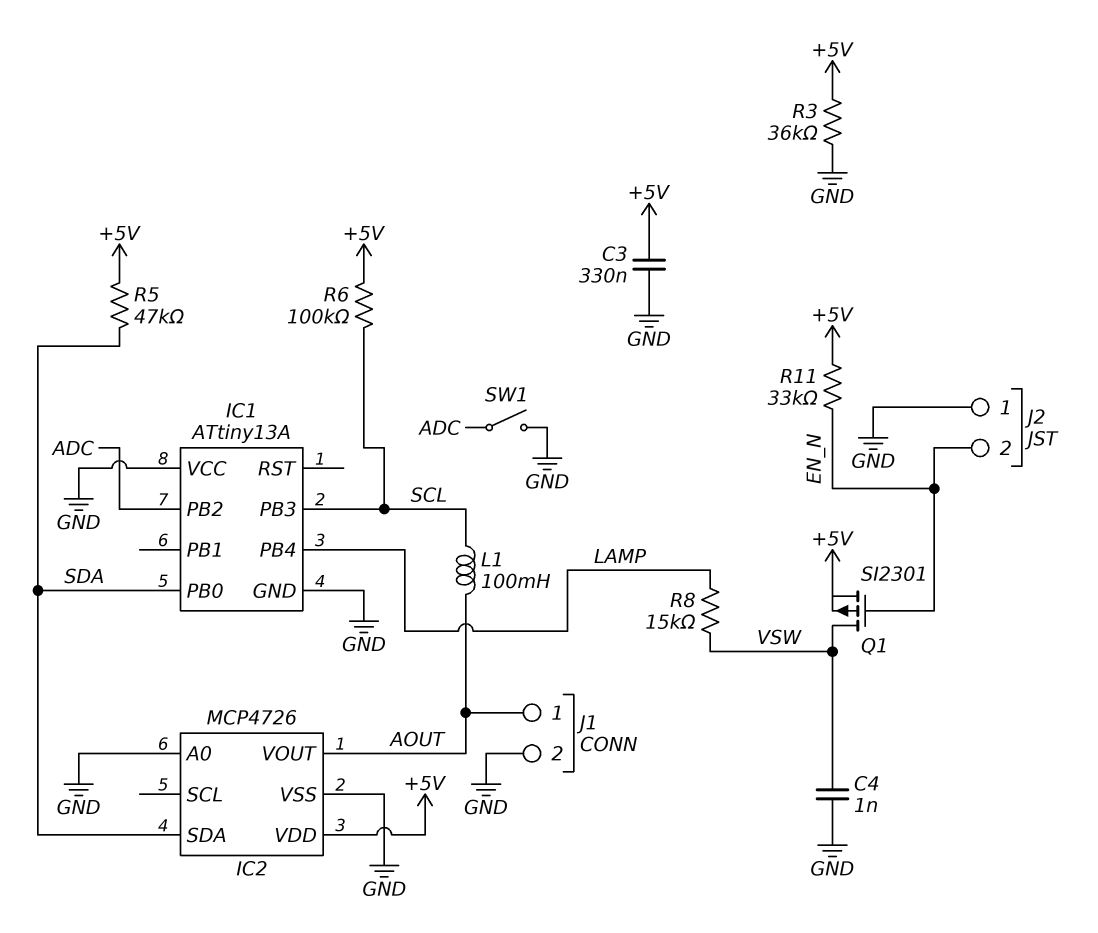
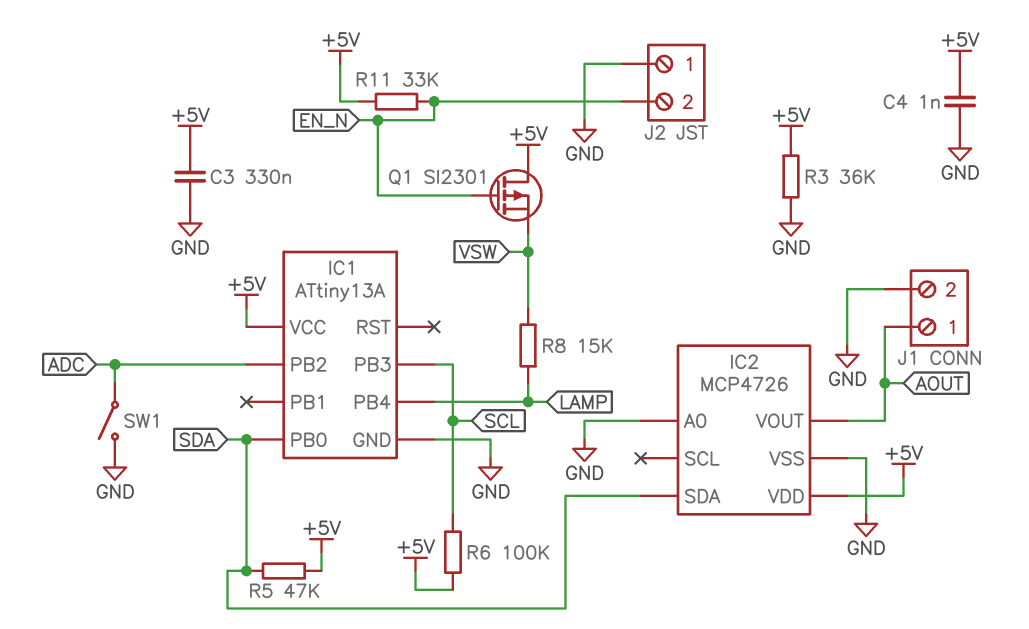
C4: 1nF (GND, VSW) -> 1nF (+5V, GND)
IC1 pin VCC: GND -> +5V
L1: 100mH (AOUT, SCL) -> none
Q1: PMOS SI2301 (G EN_N, D VSW, S +5V) -> PMOS SI2301 (G EN_N, D +5V, S VSW)

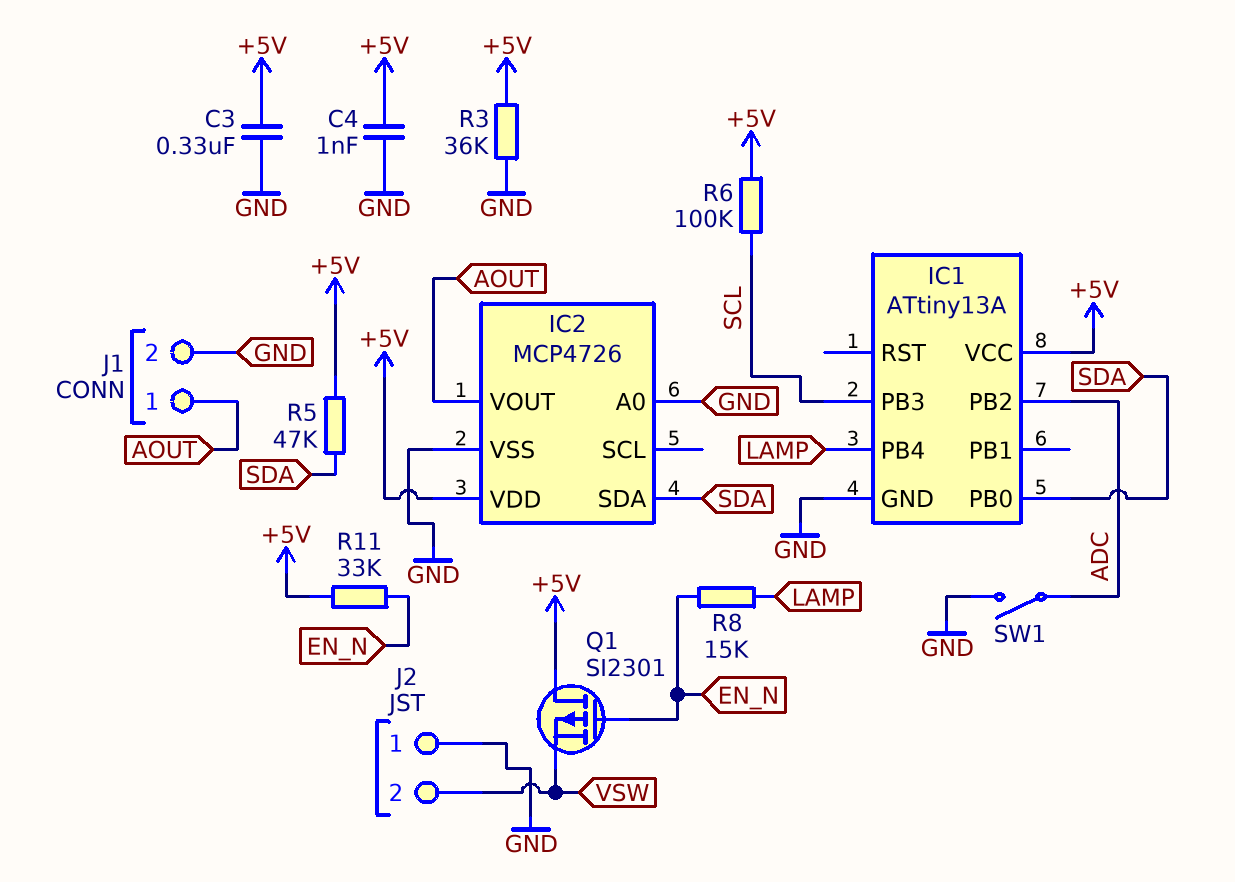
J2 pin 2: EN_N -> VSW
R8: 15k (LAMP, VSW) -> 15k (EN_N, LAMP)

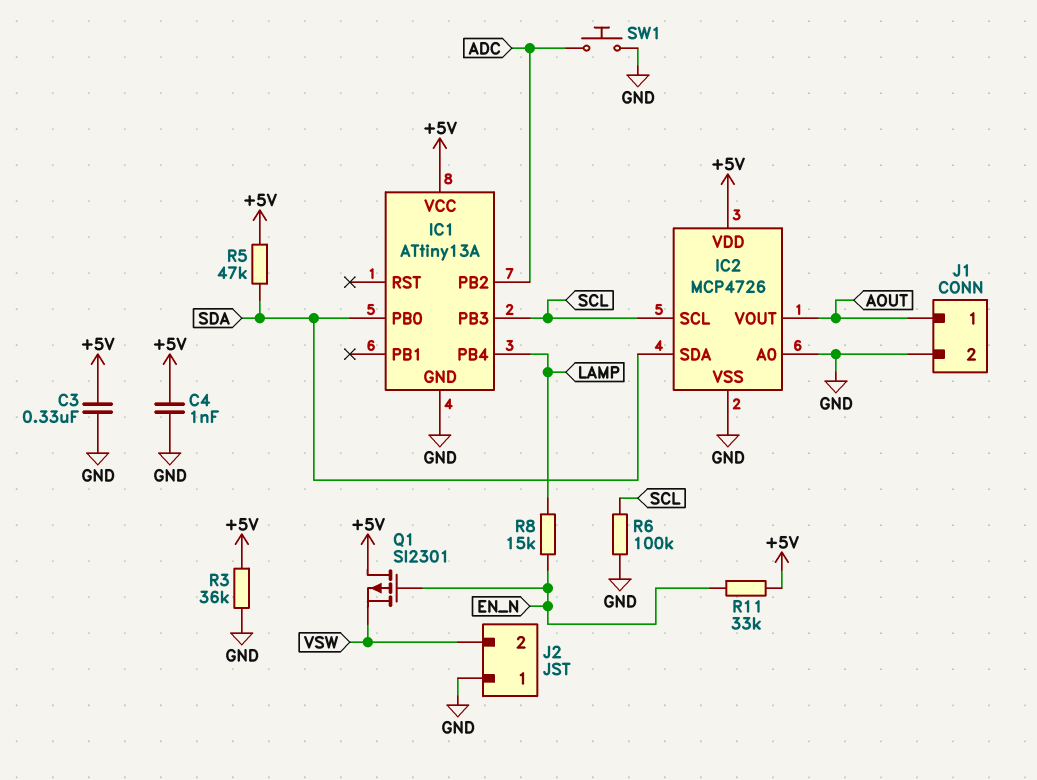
IC2 pin SCL: none -> SCL
R6: 100k (+5V, SCL) -> 100k (GND, SCL)
SW1: switch (ADC, GND) -> button (ADC, GND)

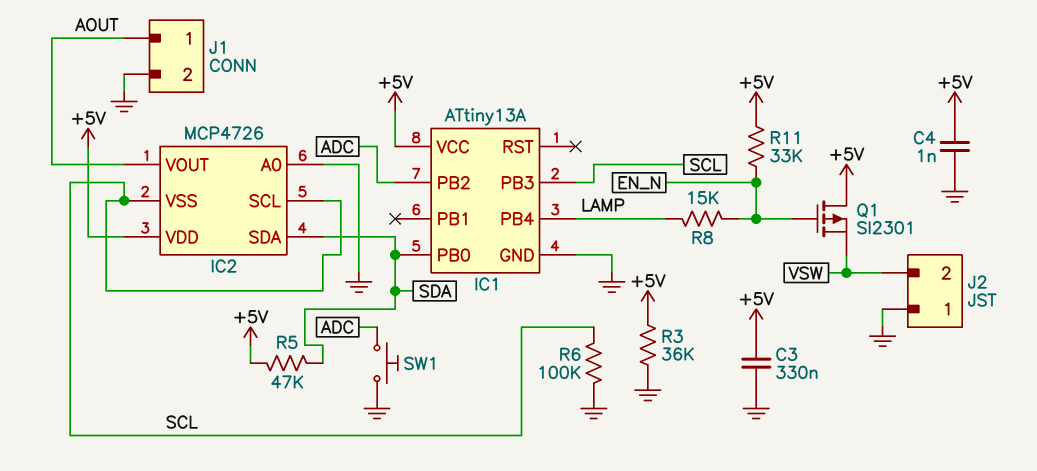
IC2 pin VSS: GND -> SCL

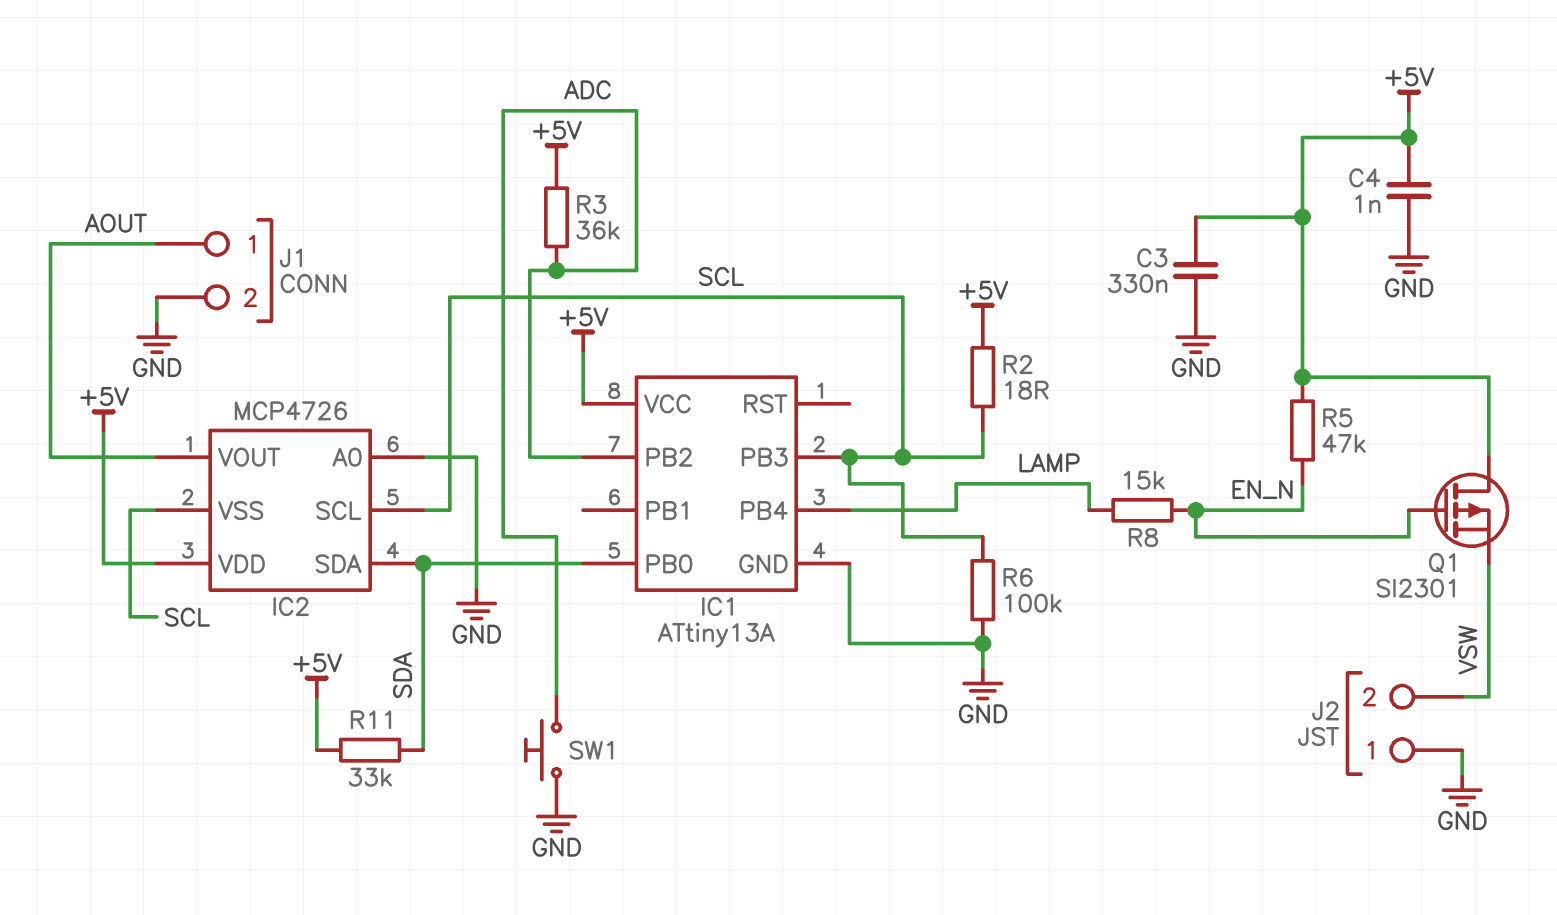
R2: none -> 18 (+5V, SCL)
R3: 36k (+5V, GND) -> 36k (+5V, ADC)
R5: 47k (+5V, SDA) -> 47k (+5V, EN_N)
R11: 33k (+5V, EN_N) -> 33k (+5V, SDA)

